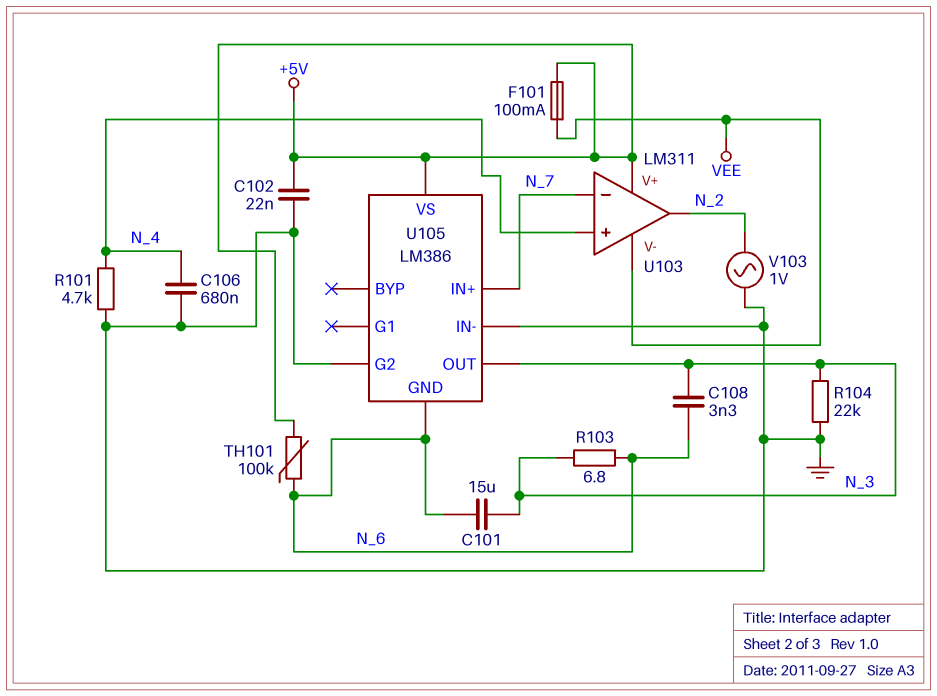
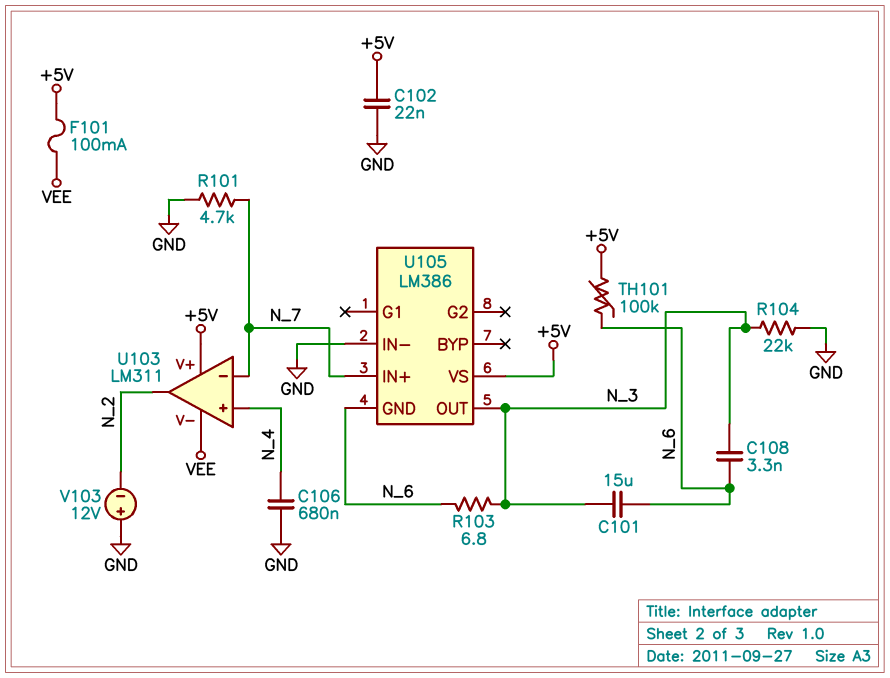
R101: 4.7k (GND, N_4) -> 4.7k (GND, N_7)
U105 pin G2: GND -> none
V103: AC 1V (GND, N_2) -> 12V (plus GND, minus N_2)

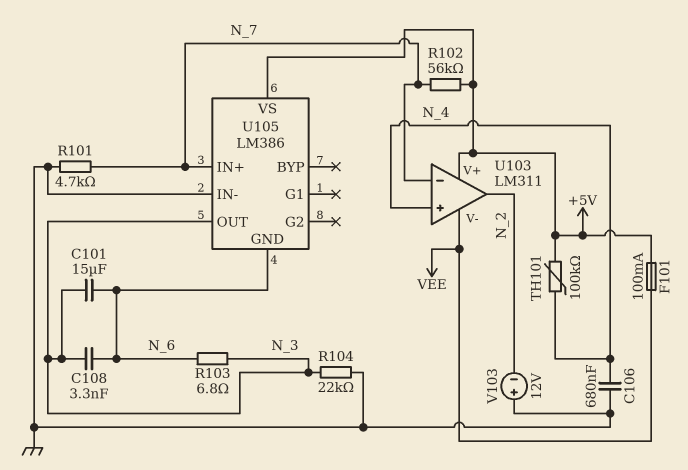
C102: 22nF (+5V, GND) -> none
R102: none -> 56k (+5V, N_7)
TH101: 100k (+5V, N_6) -> 100k (+5V, N_4)

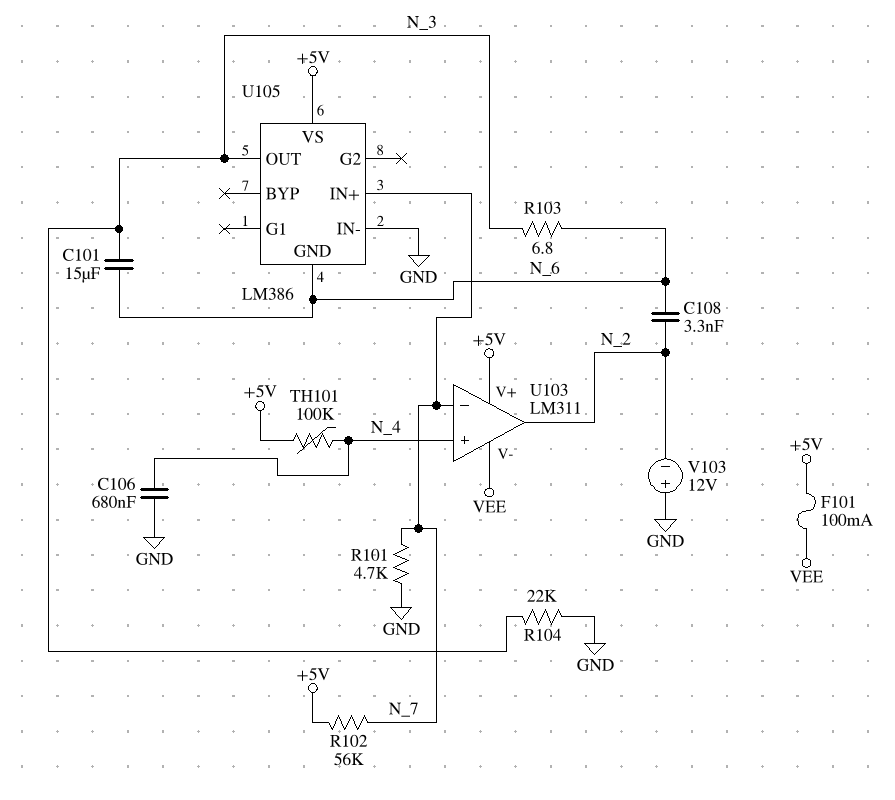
C108: 3.3nF (N_3, N_6) -> 3.3nF (N_2, N_6)

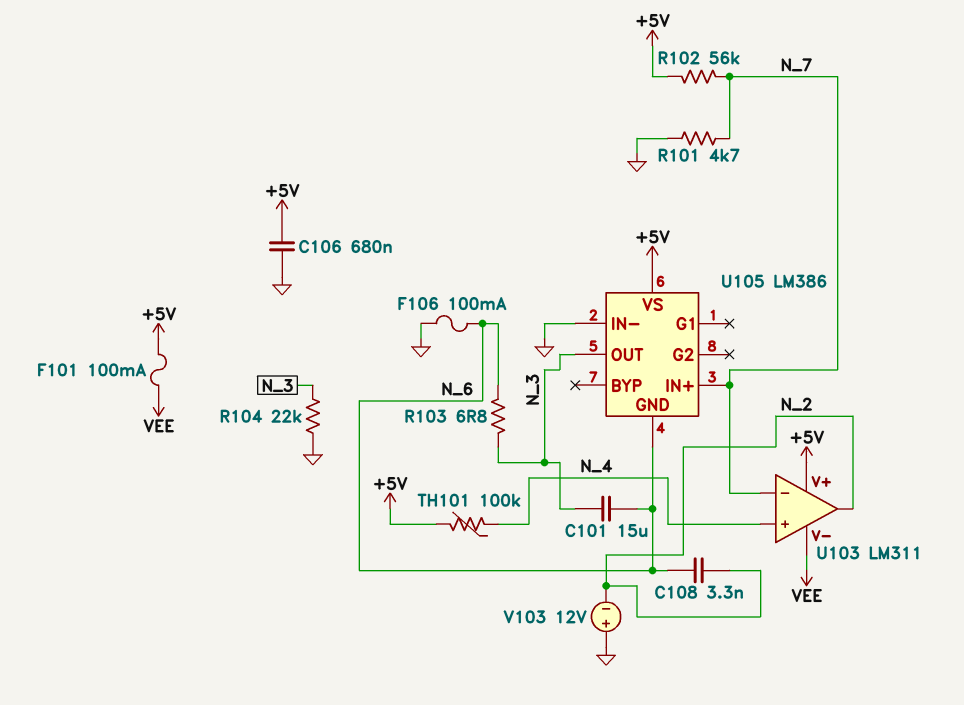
C106: 680nF (GND, N_4) -> 680nF (+5V, GND)
F106: none -> 100mA (GND, N_6)

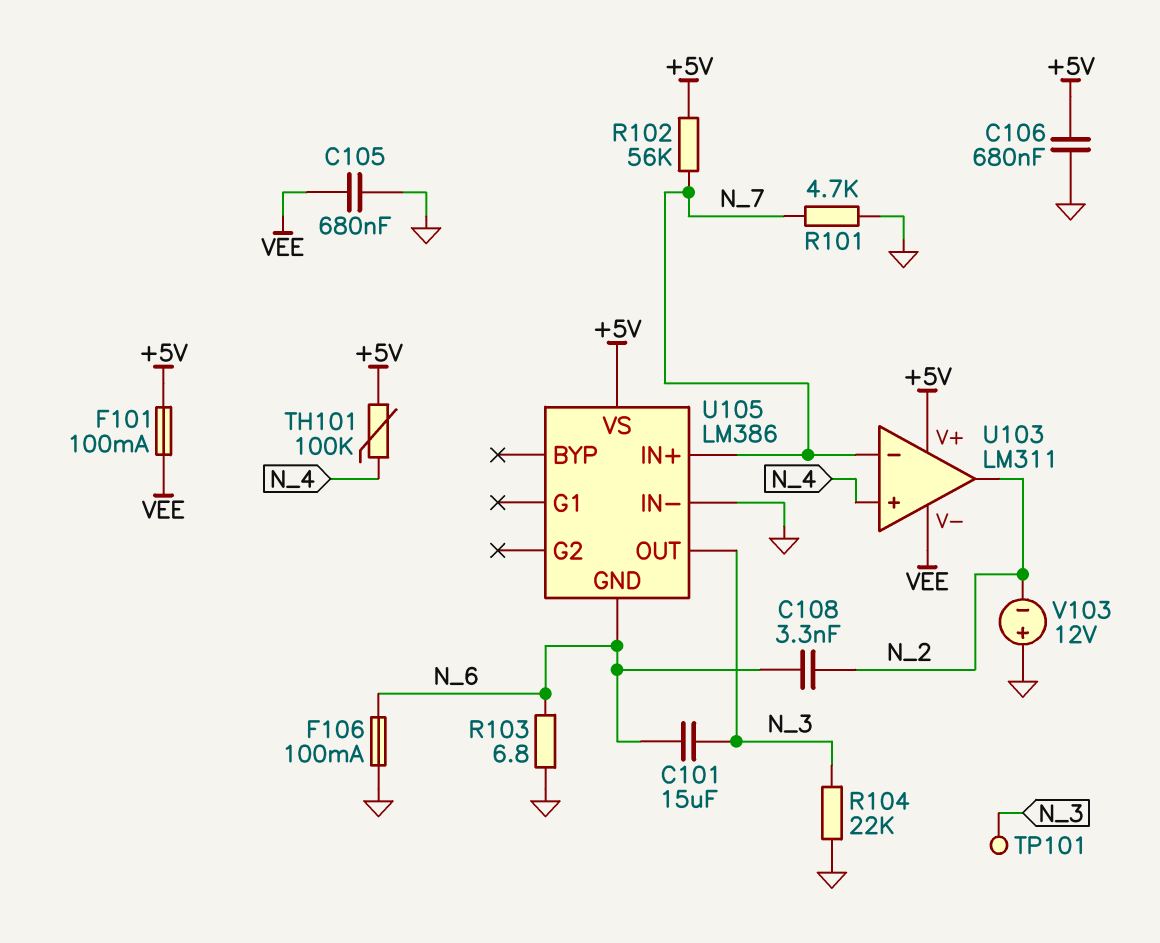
C105: none -> 680nF (GND, VEE)
R103: 6.8 (N_3, N_6) -> 6.8 (GND, N_6)
TP101: none -> test point (N_3)

